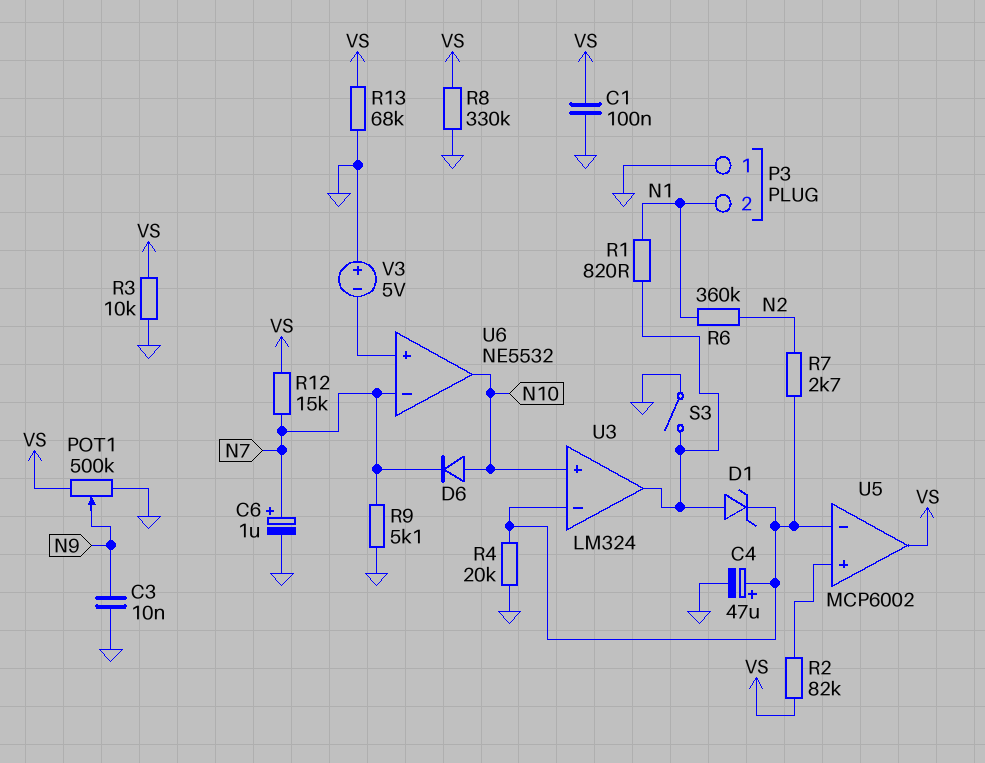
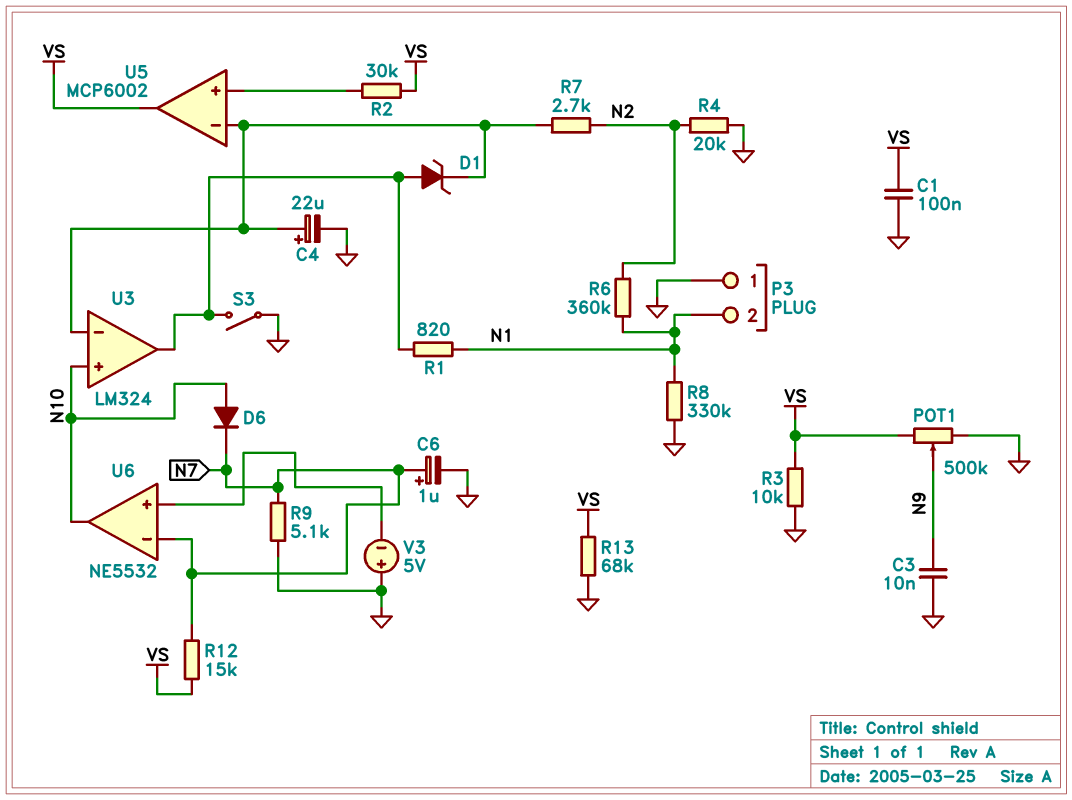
C4: 47uF (plus U3/in-, minus GND) -> 22uF (plus U3/in-, minus GND)
R2: 82k (U5/in+, VS) -> 30k (U5/in+, VS)
R4: 20k (GND, U3/in-) -> 20k (GND, N2)
R8: 330k (GND, VS) -> 330k (GND, N1)

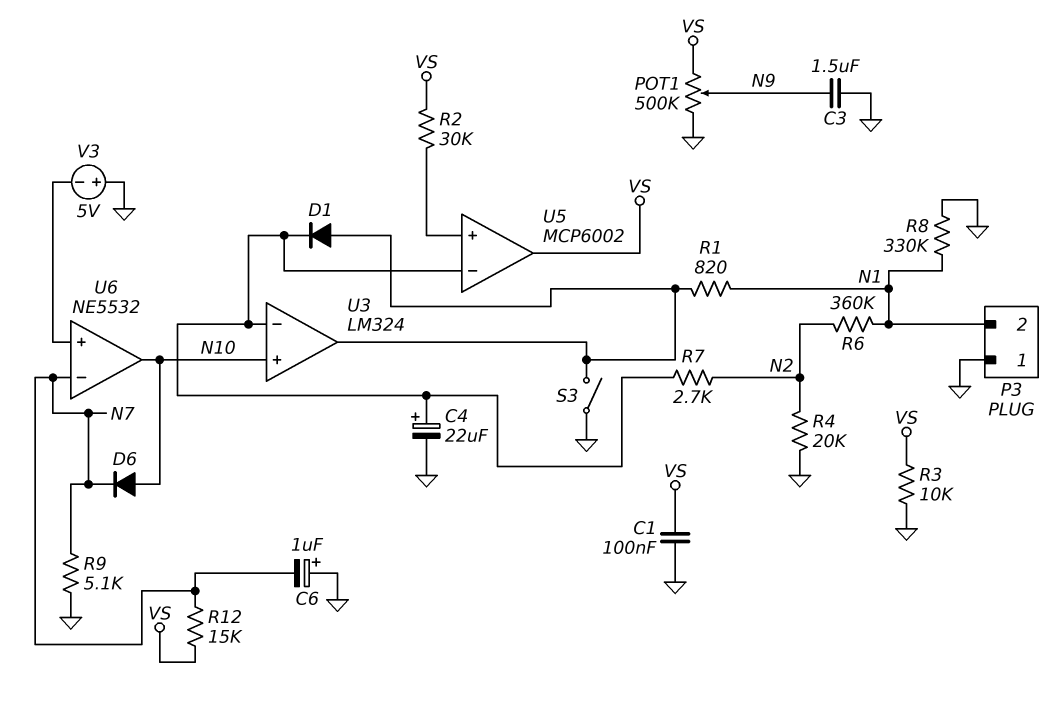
C3: 10nF (GND, N9) -> 1.5uF (GND, N9)
C6: 1uF (plus N7, minus GND) -> 1uF (plus GND, minus N7)
D1: zener (A U3/out, K U3/in-) -> diode (A U3/out, K U3/in-)
R13: 68k (GND, VS) -> none

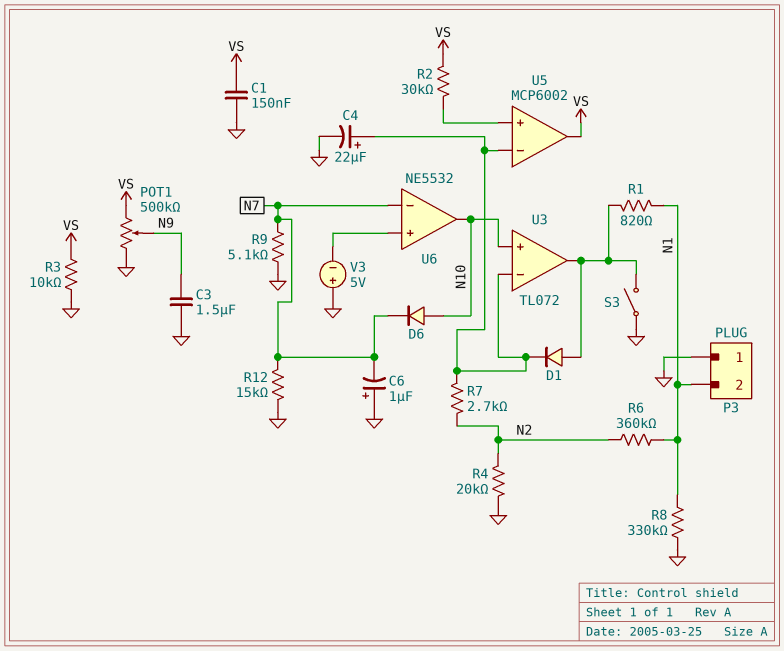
C1: 100nF (GND, VS) -> 150nF (GND, VS)
R12: 15k (N7, VS) -> 15k (GND, N7)
U3: LM324 -> TL072

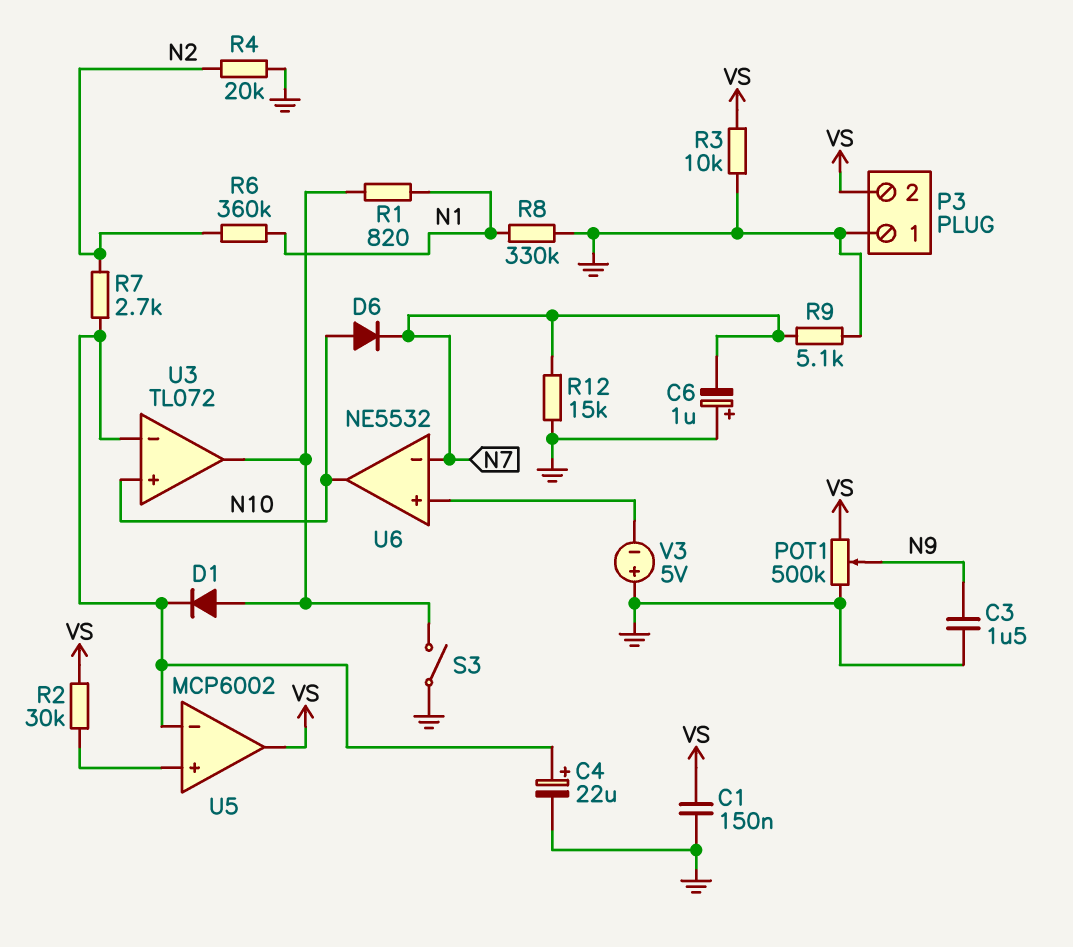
P3 pin 2: N1 -> VS

